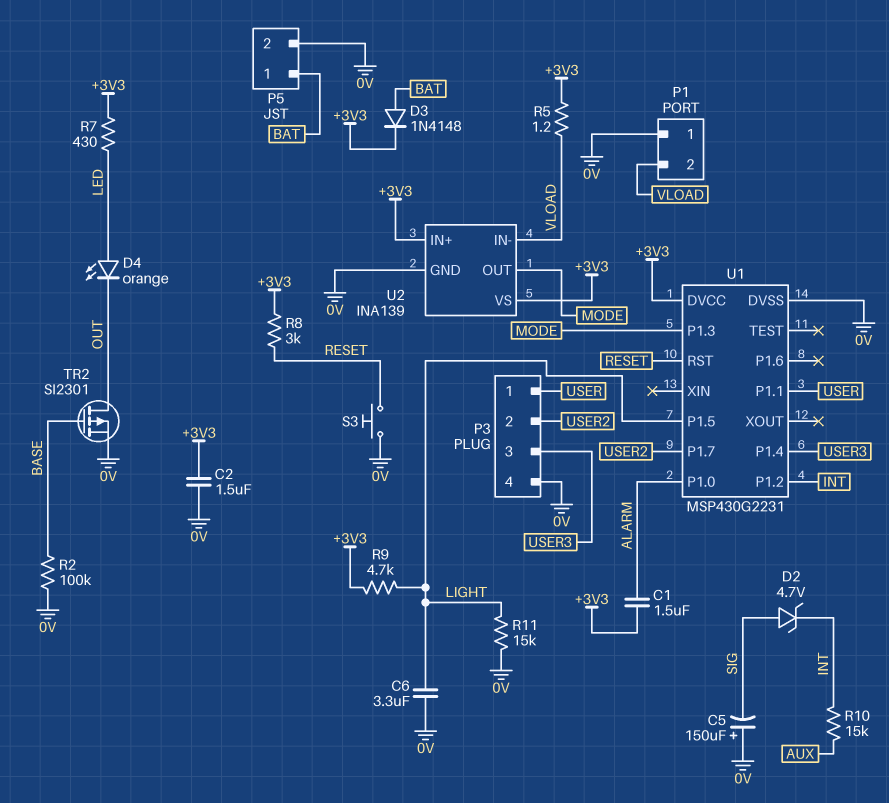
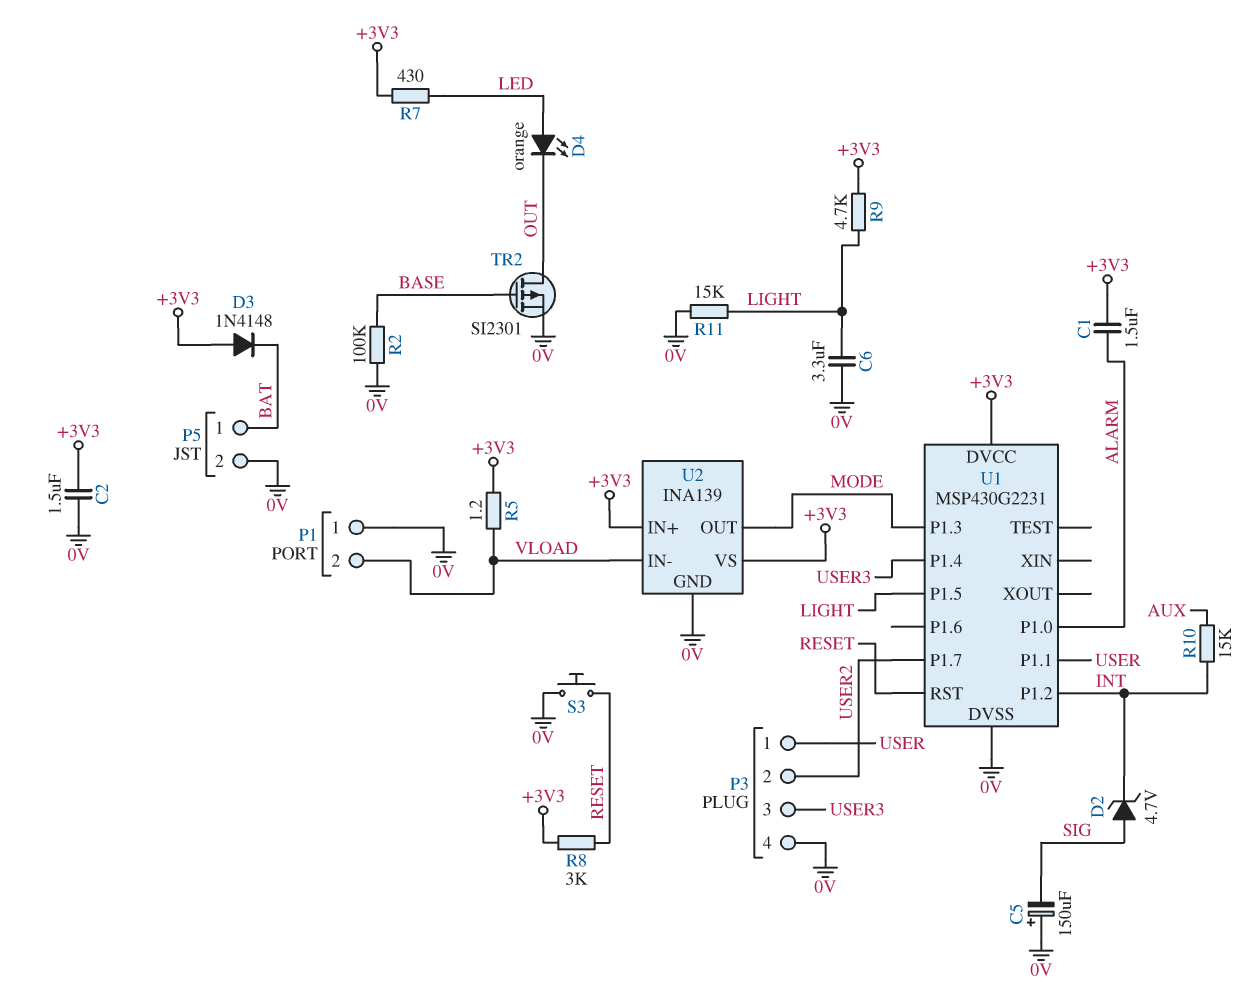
D3: diode 1N4148 (A BAT, K +3V3) -> diode 1N4148 (A +3V3, K BAT)

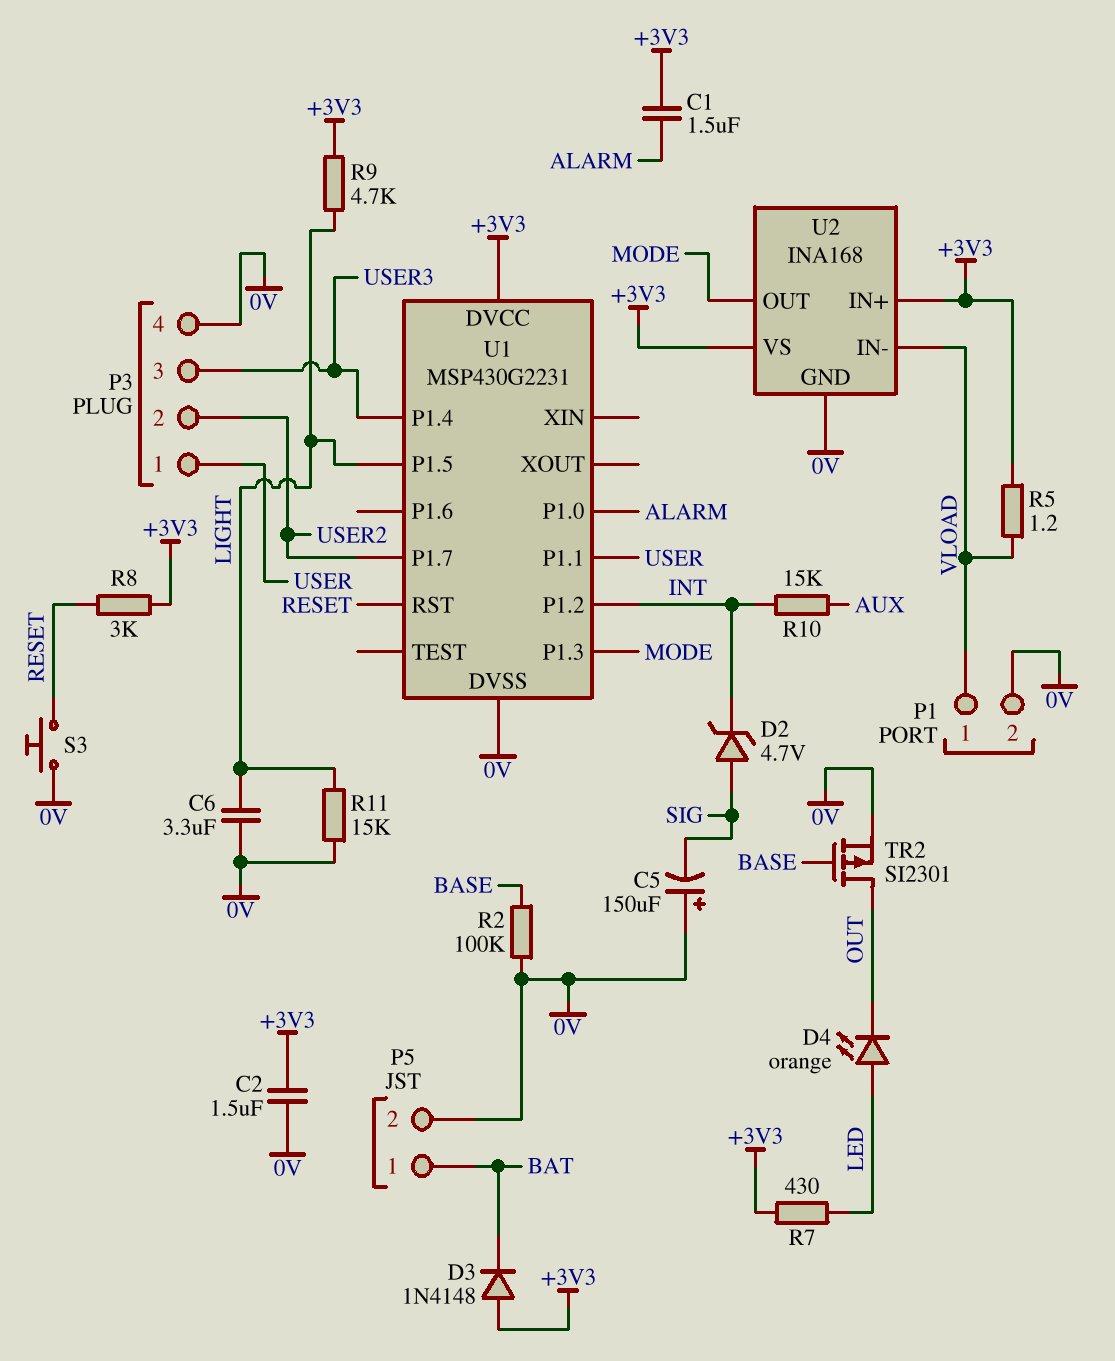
P1 pin 1: 0V -> VLOAD
P1 pin 2: VLOAD -> 0V
U2: INA139 -> INA168

